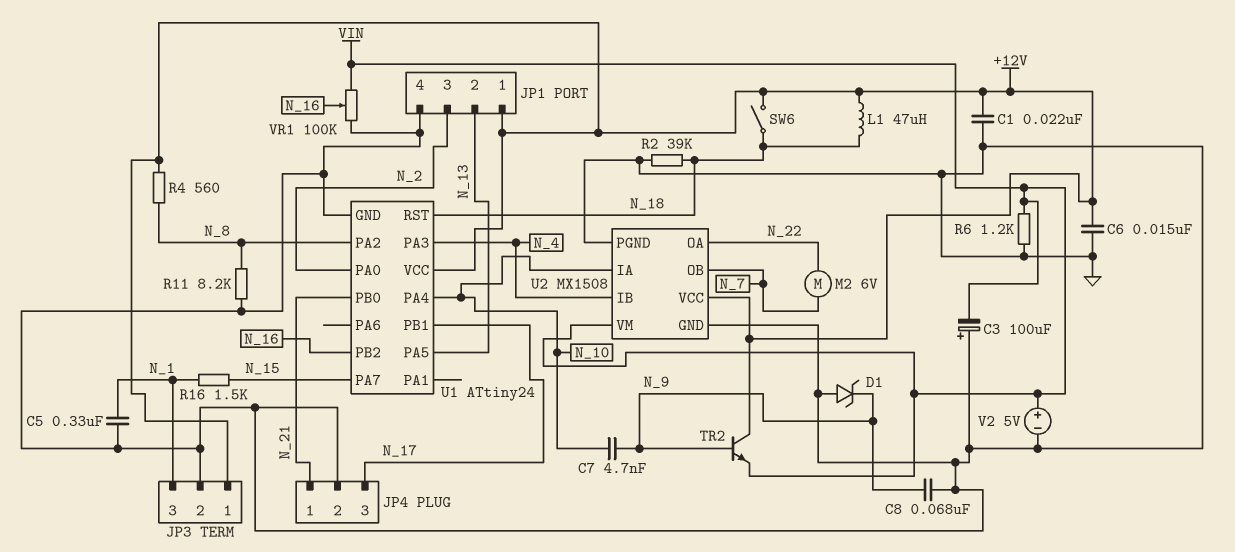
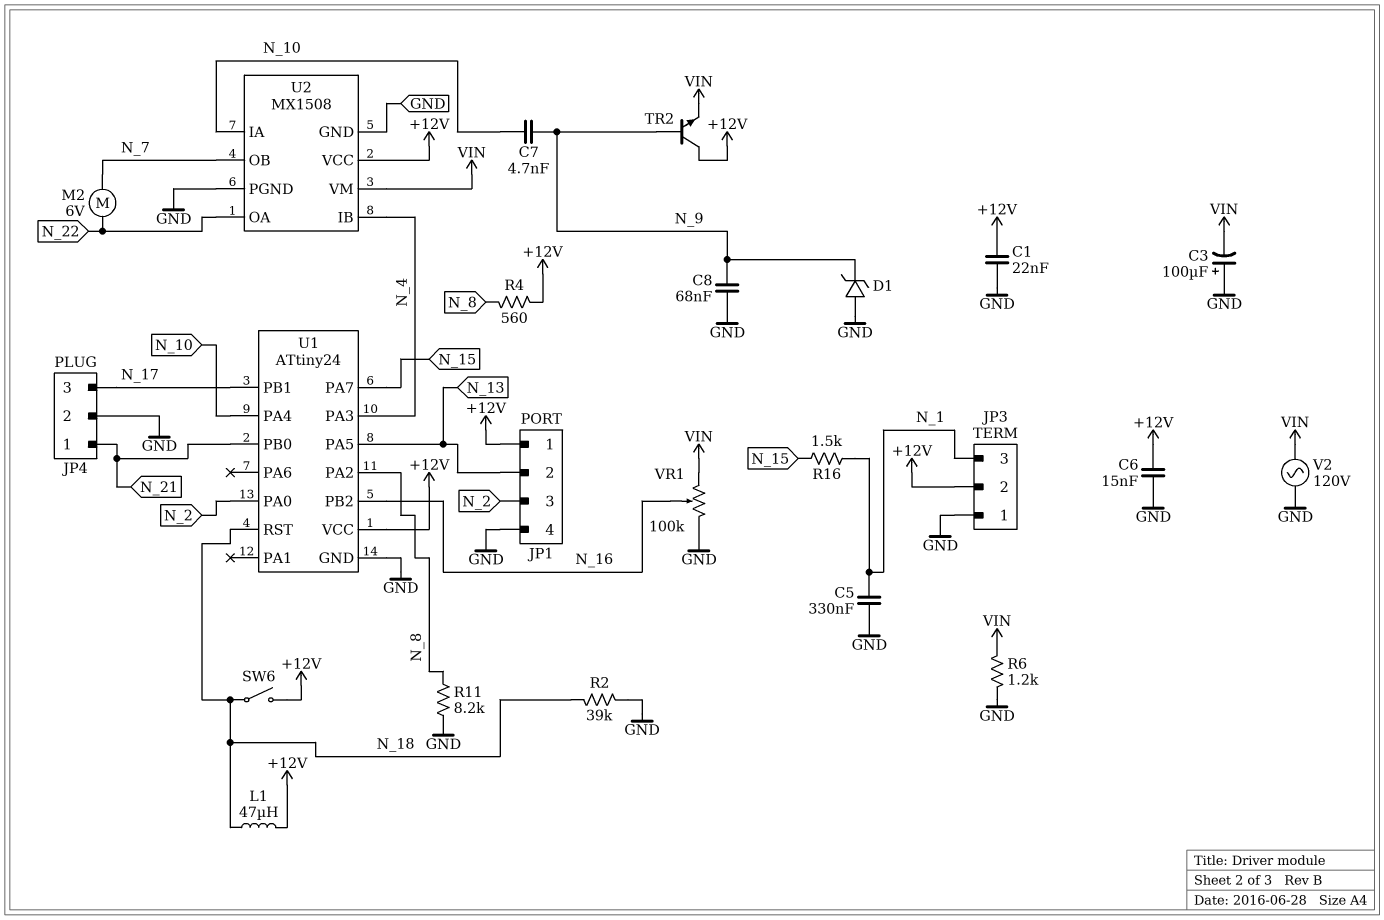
JP3 pin 1: +12V -> GND
JP3 pin 2: GND -> +12V
V2: 5V (plus VIN, minus GND) -> AC 120V (GND, VIN)

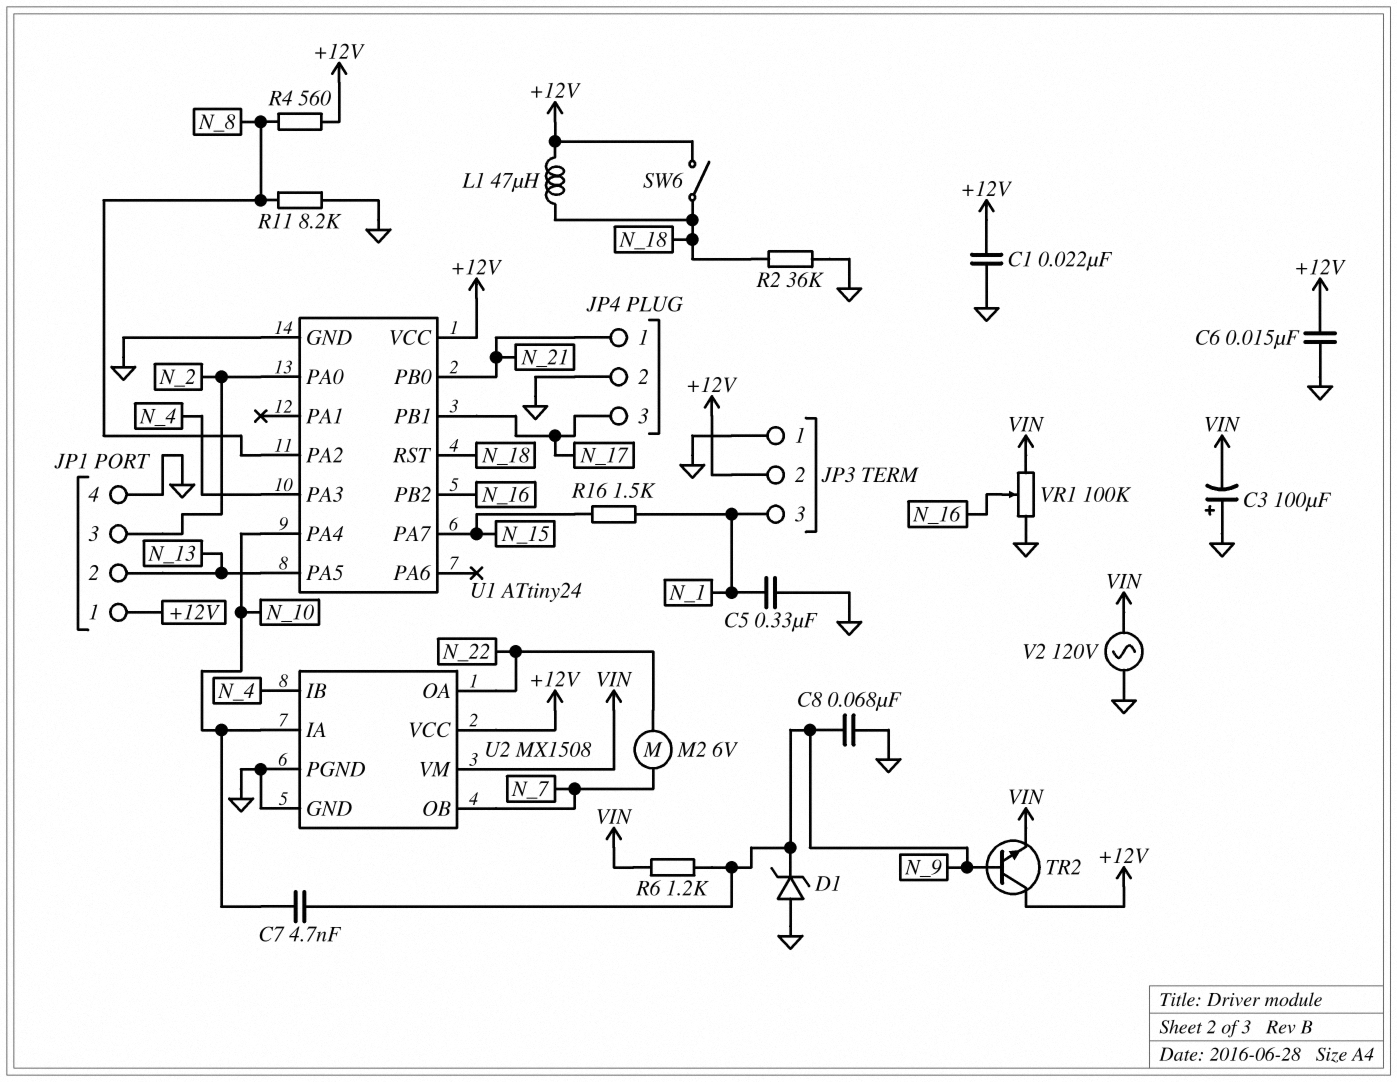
R2: 39k (GND, N_18) -> 36k (GND, N_18)
R6: 1.2k (GND, VIN) -> 1.2k (N_9, VIN)

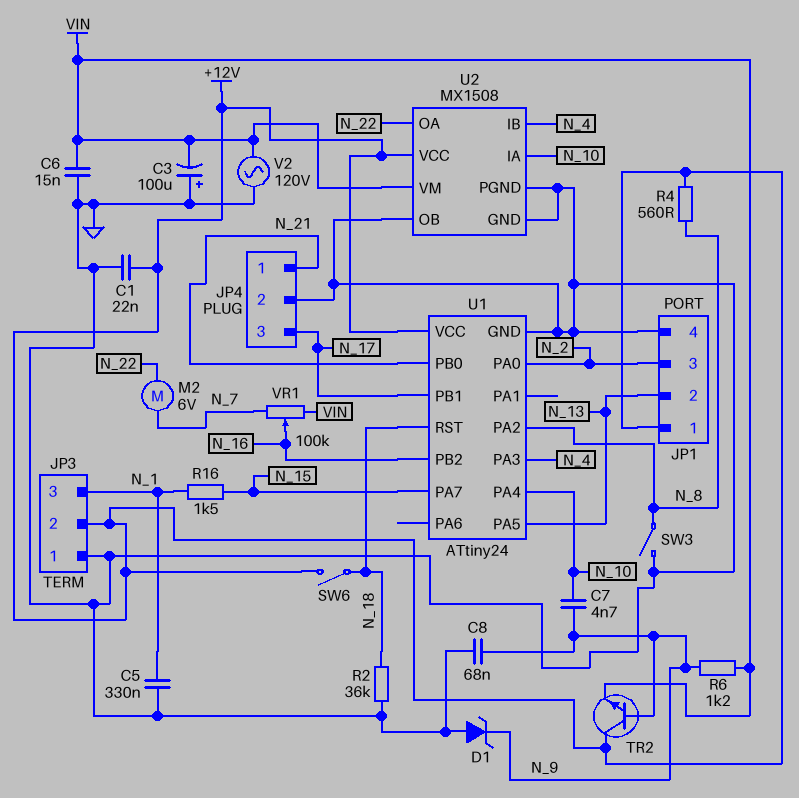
C6: 15nF (+12V, GND) -> 15nF (GND, VIN)
L1: 47uH (+12V, N_18) -> none
R11: 8.2k (GND, N_8) -> none
SW3: none -> switch (GND, N_8)
U2 pin OB: N_7 -> GND
VR1: 100k (GND, VIN, wiper N_16) -> 100k (N_7, VIN, wiper N_16)

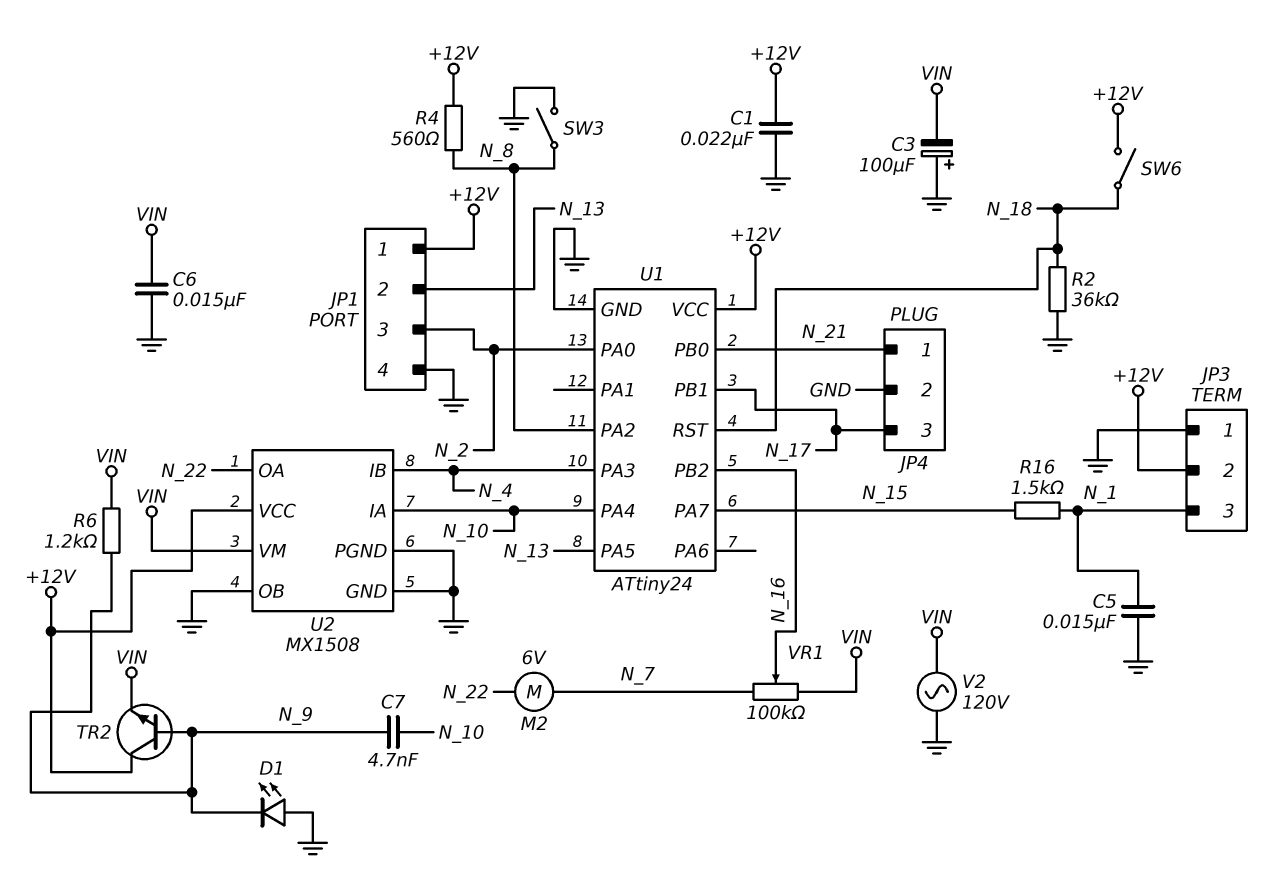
C5: 330nF (GND, N_1) -> 15nF (GND, N_1)
C8: 68nF (GND, N_9) -> none
D1: zener (A GND, K N_9) -> LED (A GND, K N_9)

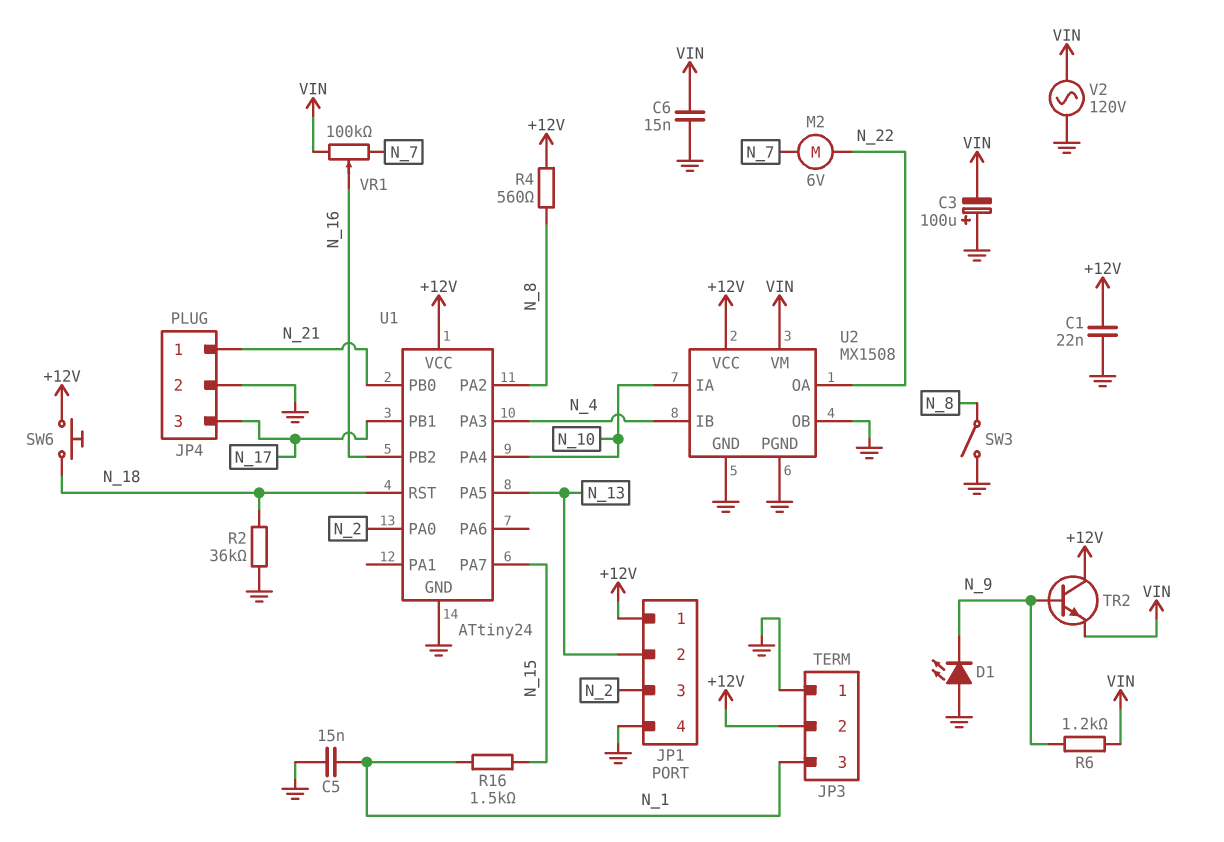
C7: 4.7nF (N_9, N_10) -> none
SW6: switch (+12V, N_18) -> button (+12V, N_18)

